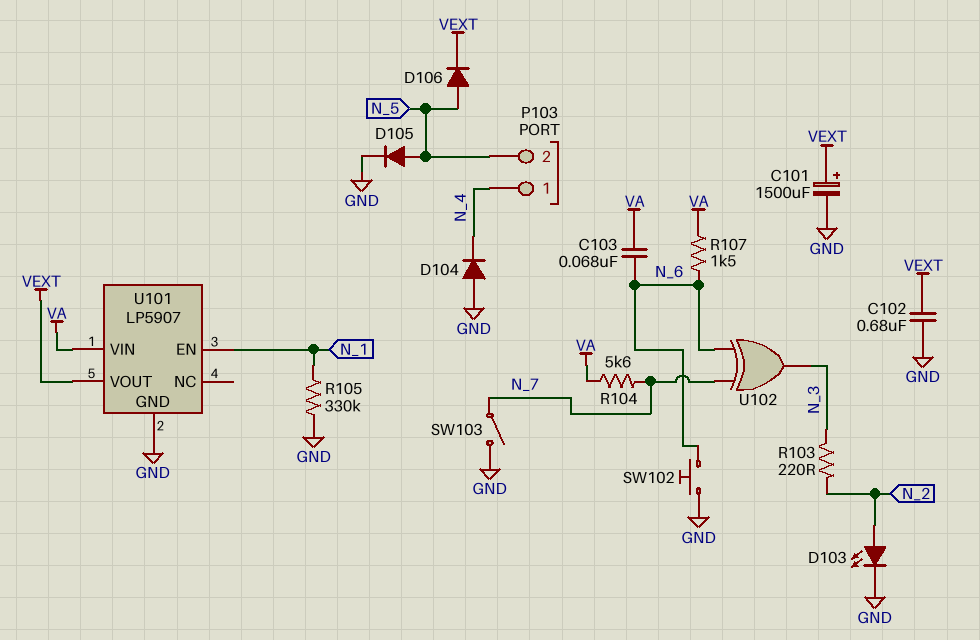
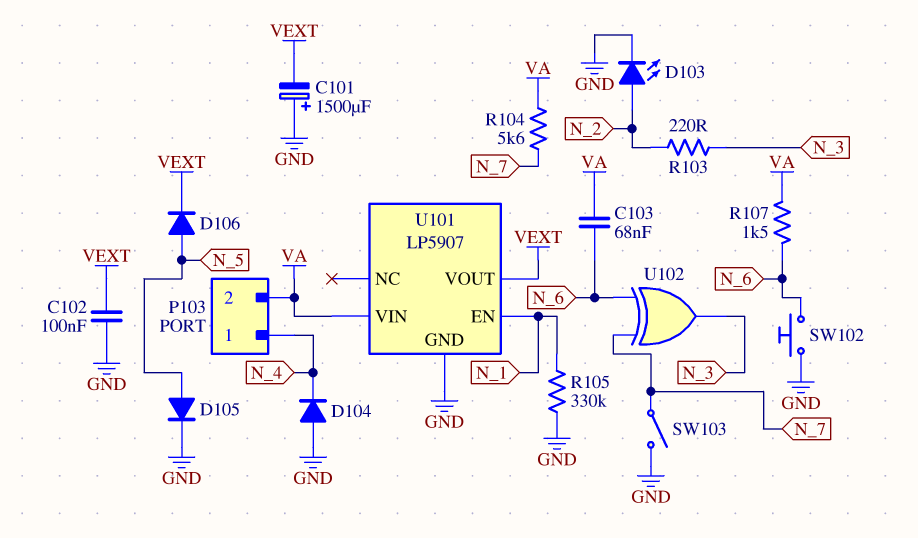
C101: 1500uF (plus VEXT, minus GND) -> 1500uF (plus GND, minus VEXT)
C102: 680nF (GND, VEXT) -> 100nF (GND, VEXT)
P103 pin 2: N_5 -> VA

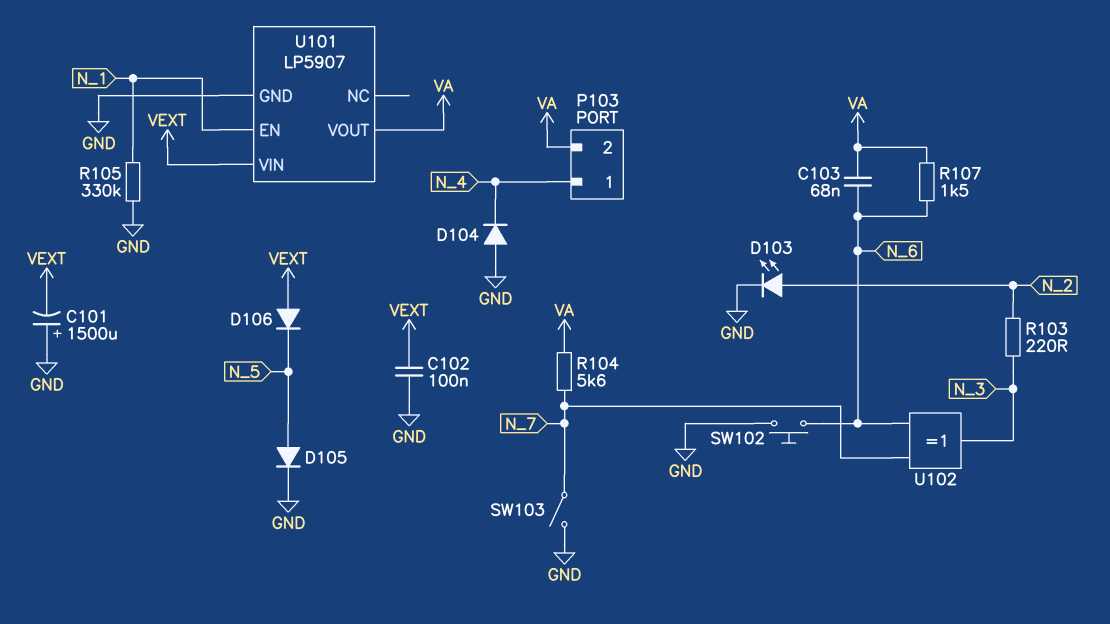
D106: diode (A N_5, K VEXT) -> diode (A VEXT, K N_5)
U101 pin VIN: VA -> VEXT
U101 pin VOUT: VEXT -> VA

